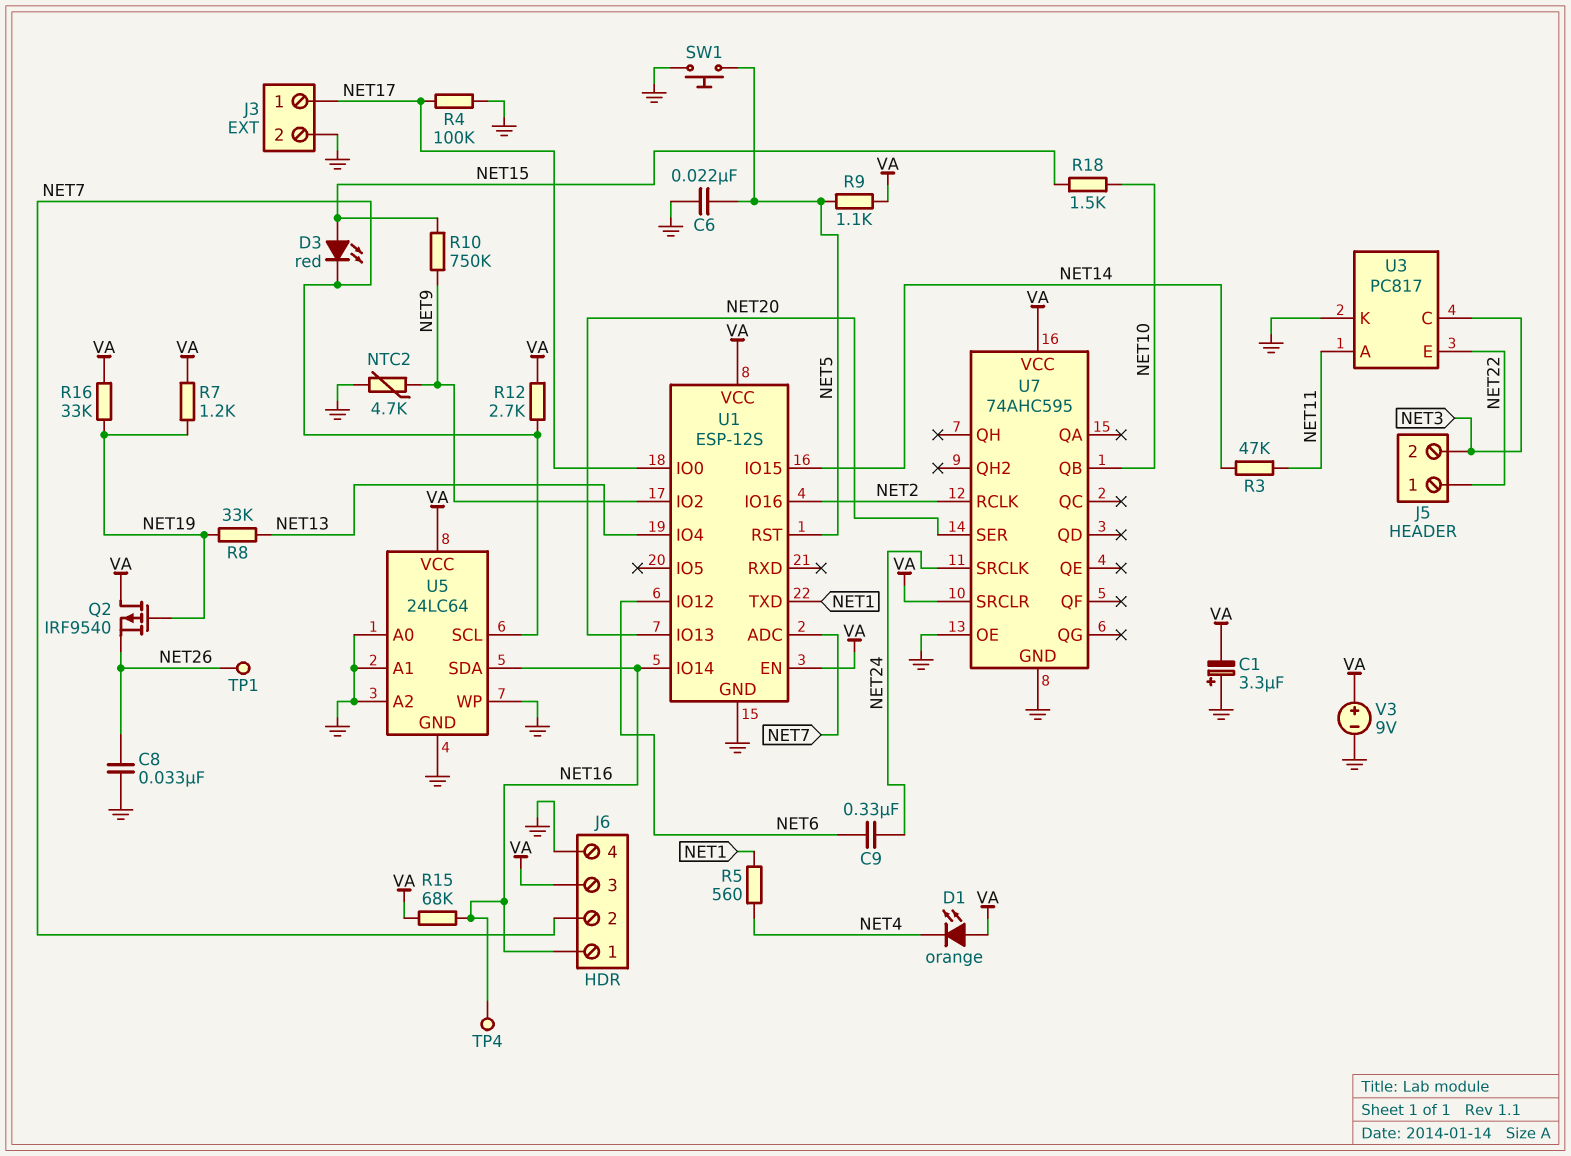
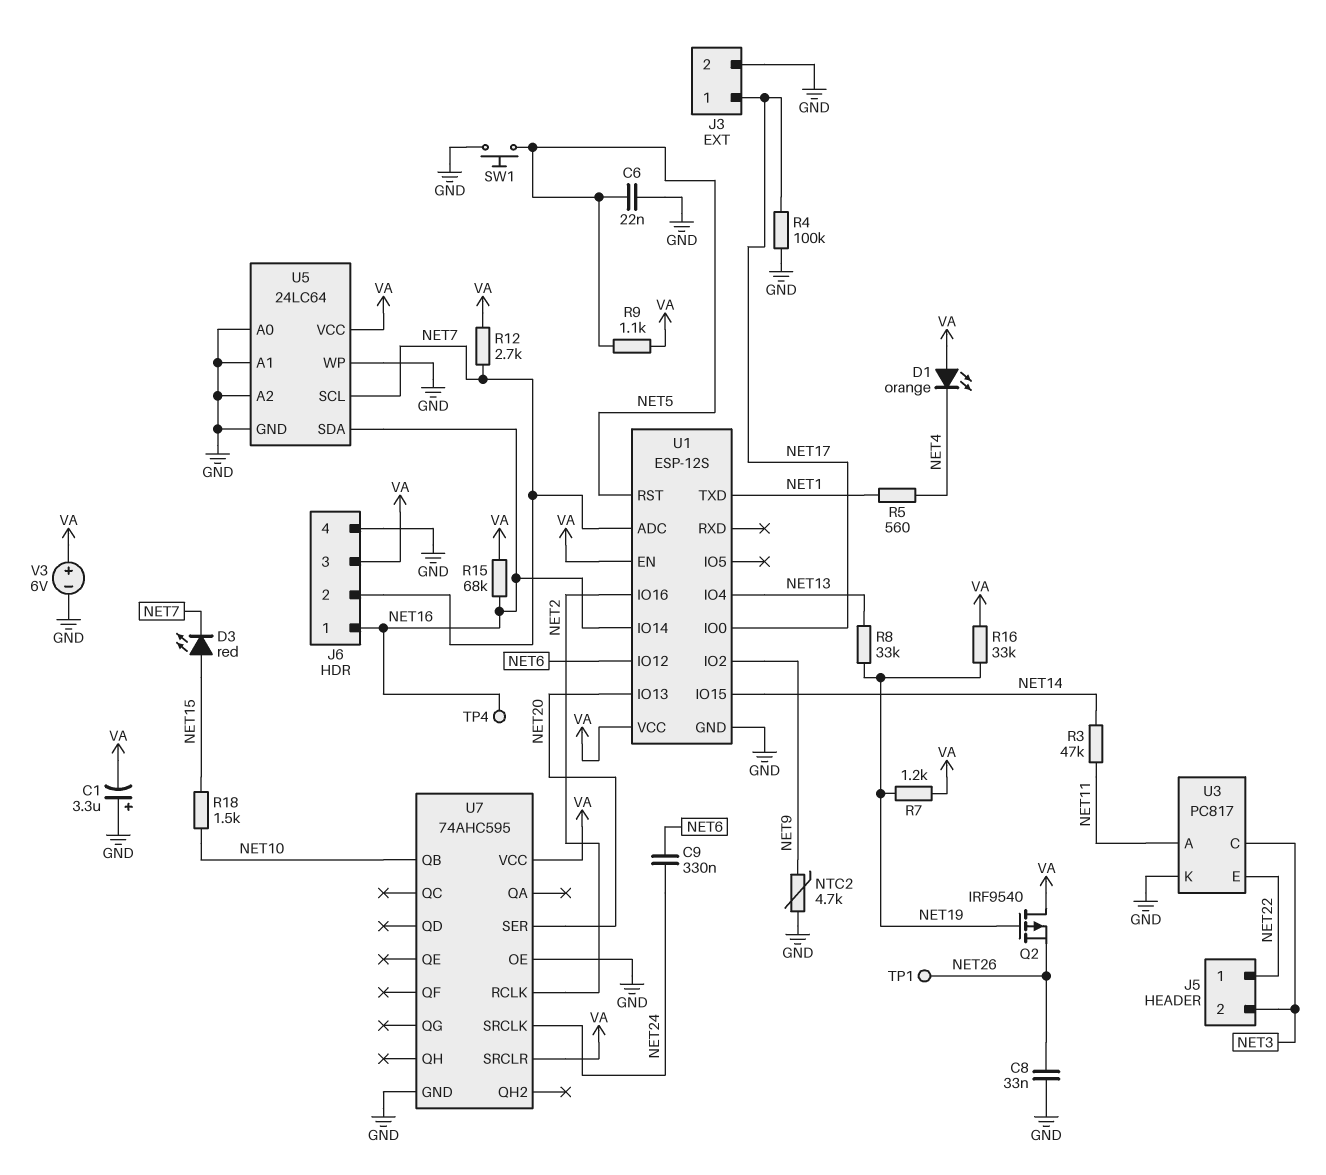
R10: 750k (NET9, NET15) -> none
V3: 9V (plus VA, minus GND) -> 6V (plus VA, minus GND)

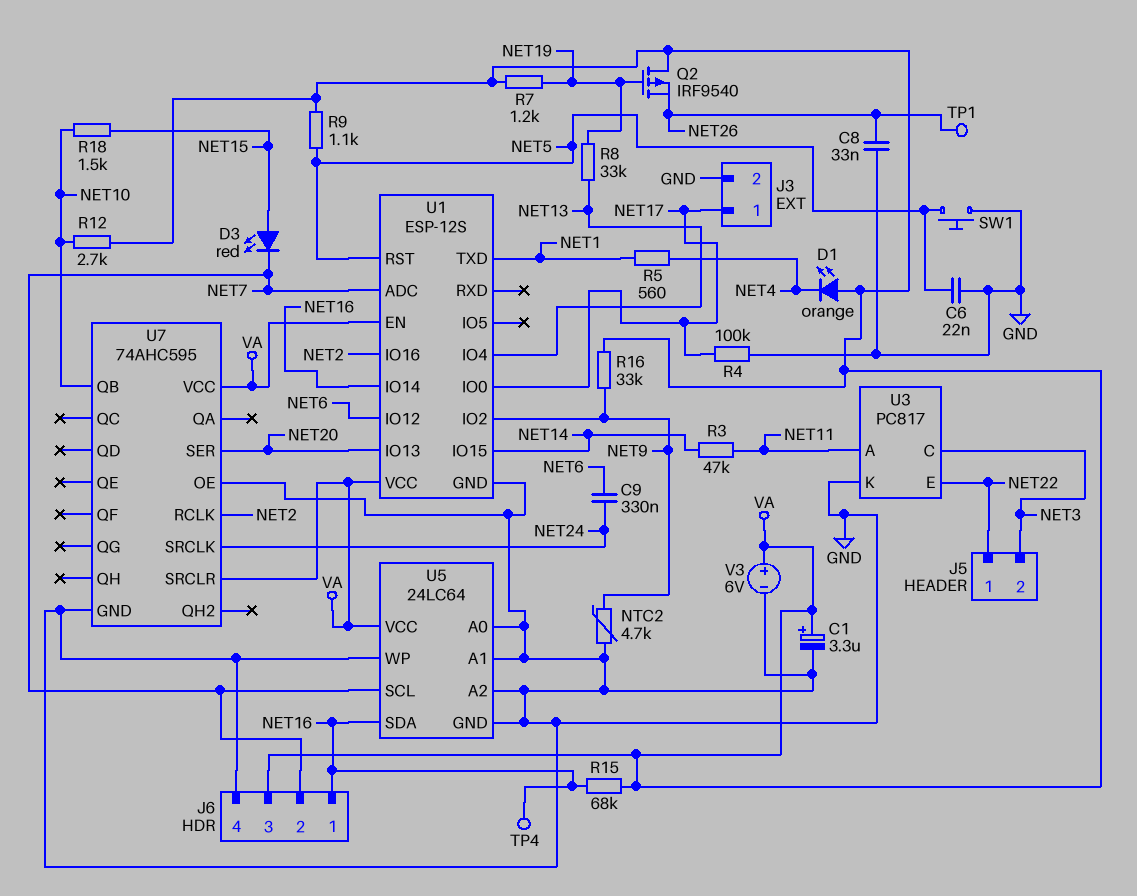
C1: 3.3uF (plus GND, minus VA) -> 3.3uF (plus VA, minus GND)
R12: 2.7k (NET7, VA) -> 2.7k (NET10, VA)
R16: 33k (NET19, VA) -> 33k (NET9, VA)

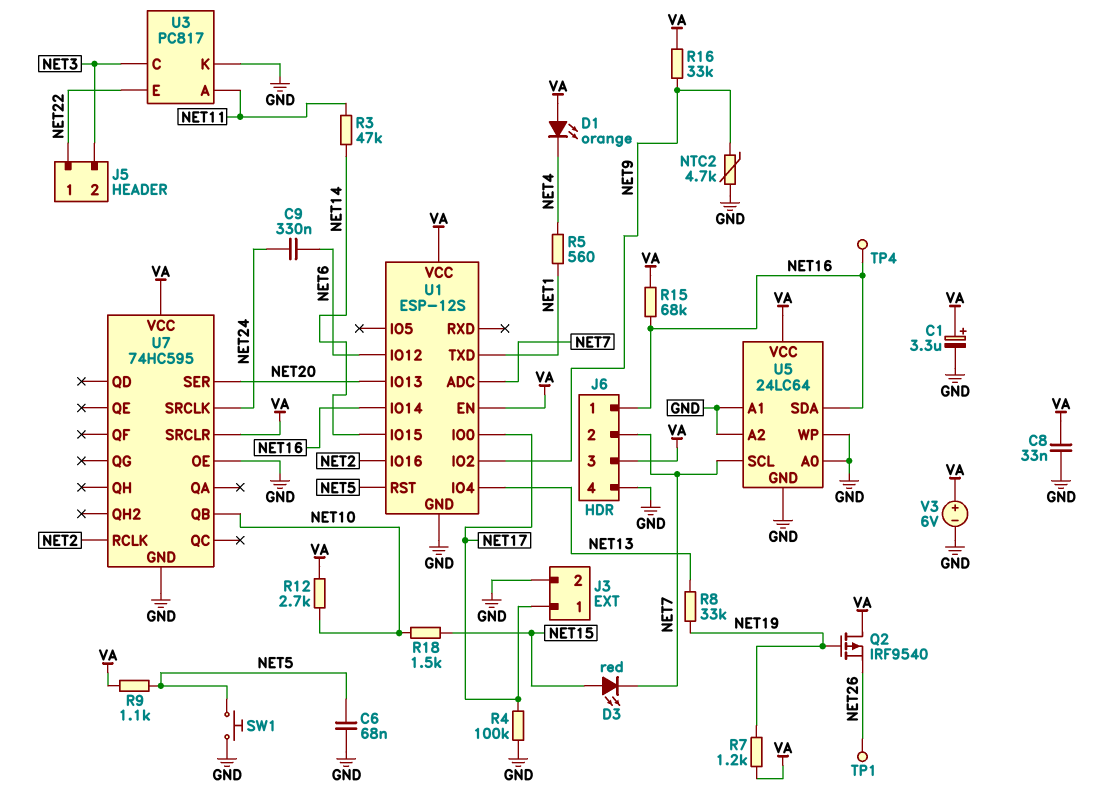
C6: 22nF (GND, NET5) -> 68nF (GND, NET5)
C8: 33nF (GND, NET26) -> 33nF (GND, VA)
U7: 74AHC595 -> 74HC595

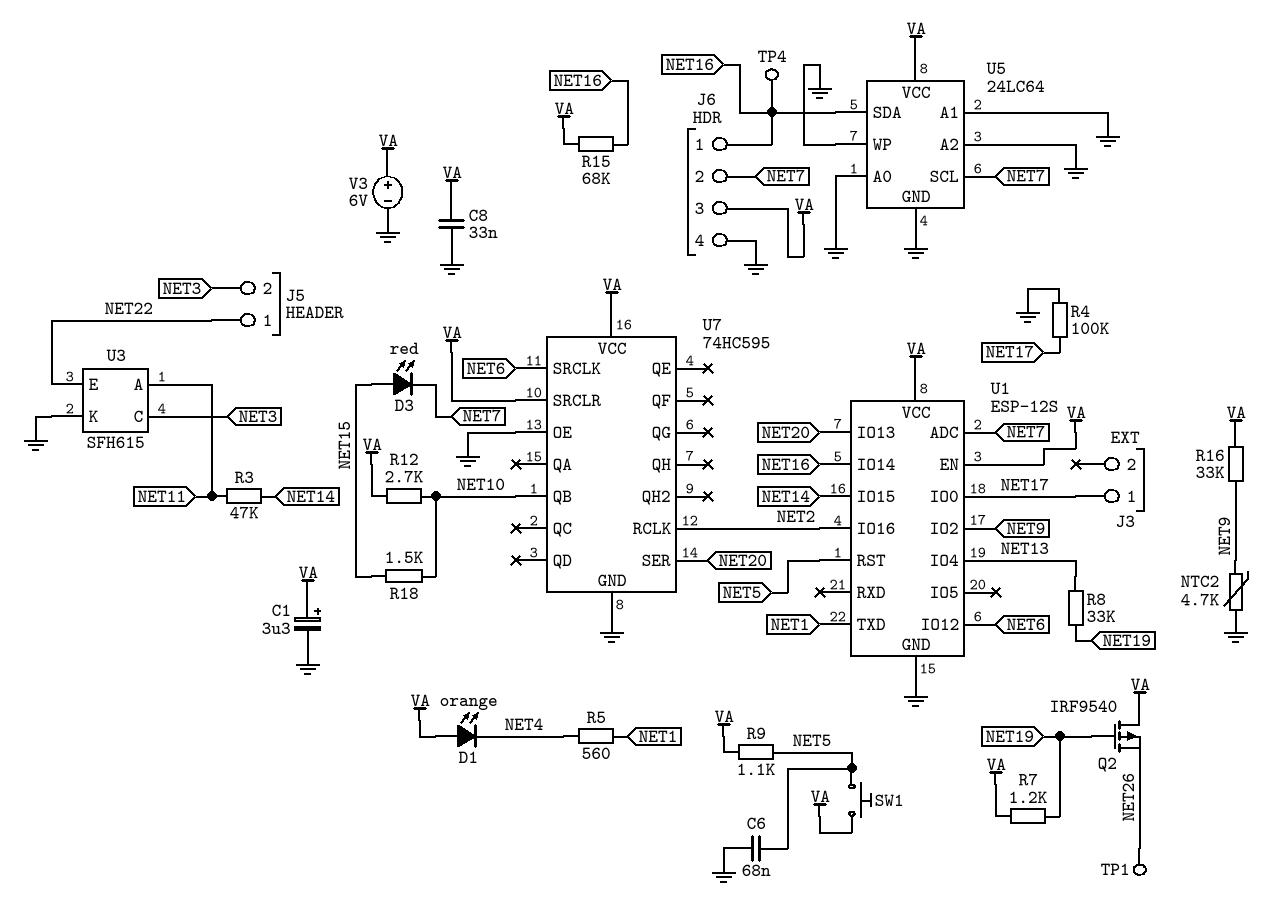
C9: 330nF (NET6, NET24) -> none
J3 pin 2: GND -> none
SW1: button (GND, NET5) -> button (NET5, VA)
U3: PC817 -> SFH615
U7 pin SRCLK: NET24 -> NET6

